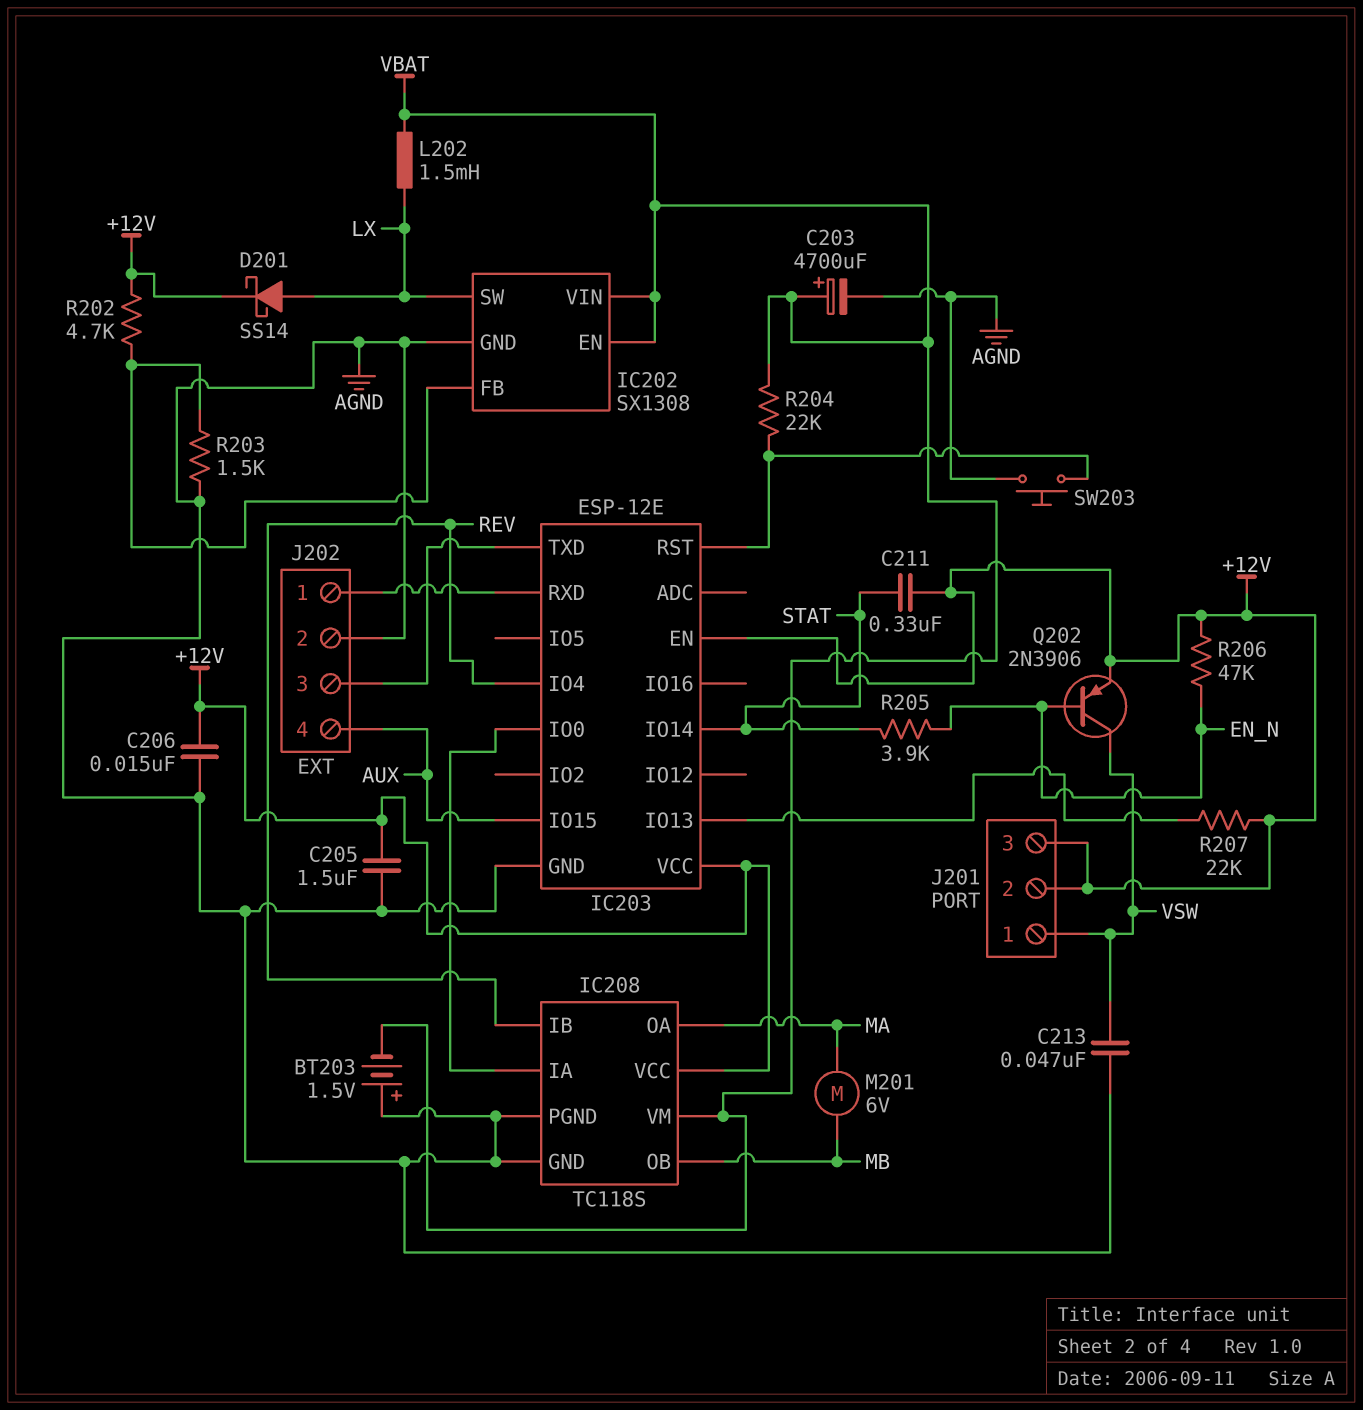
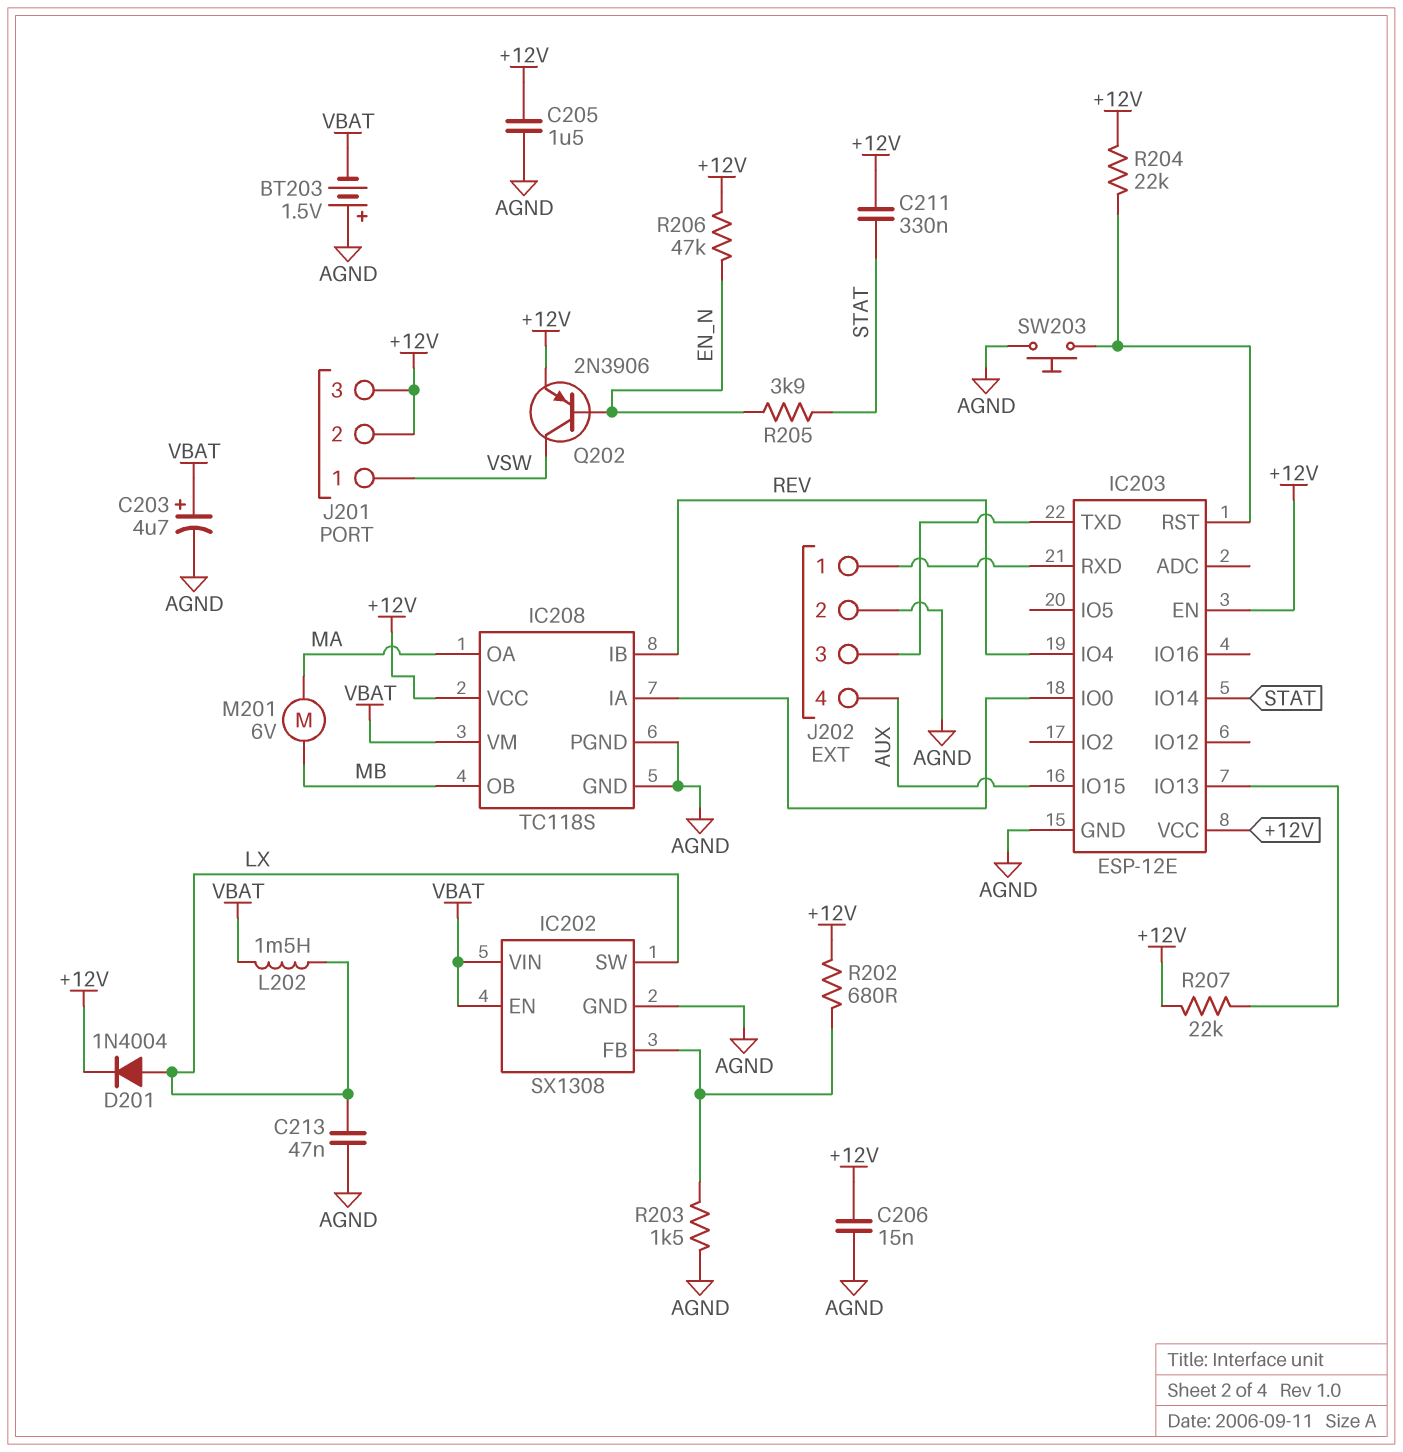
C203: 4700uF (plus VBAT, minus AGND) -> 4.7uF (plus VBAT, minus AGND)
C213: 47nF (AGND, VSW) -> 47nF (AGND, LX)
D201: schottky SS14 (A LX, K +12V) -> diode 1N4004 (A LX, K +12V)
R202: 4.7k (+12V, IC202/FB) -> 680 (+12V, IC202/FB)
R204: 22k (IC203/RST, VBAT) -> 22k (+12V, IC203/RST)

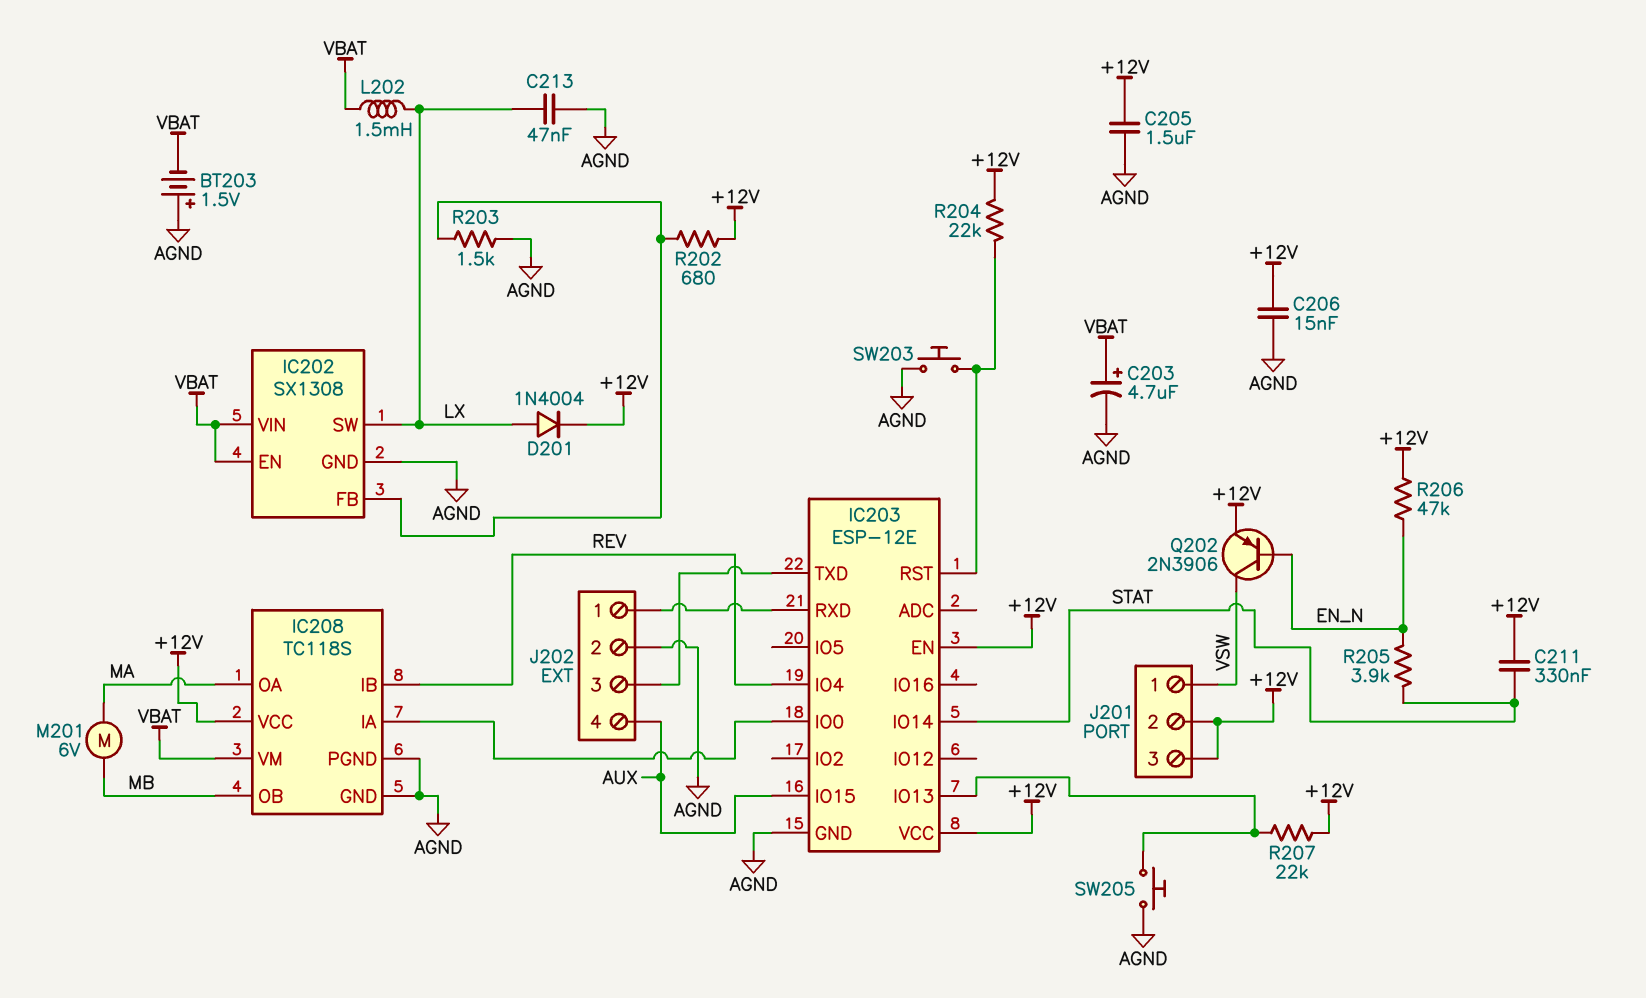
SW205: none -> button (AGND, IC203/IO13)

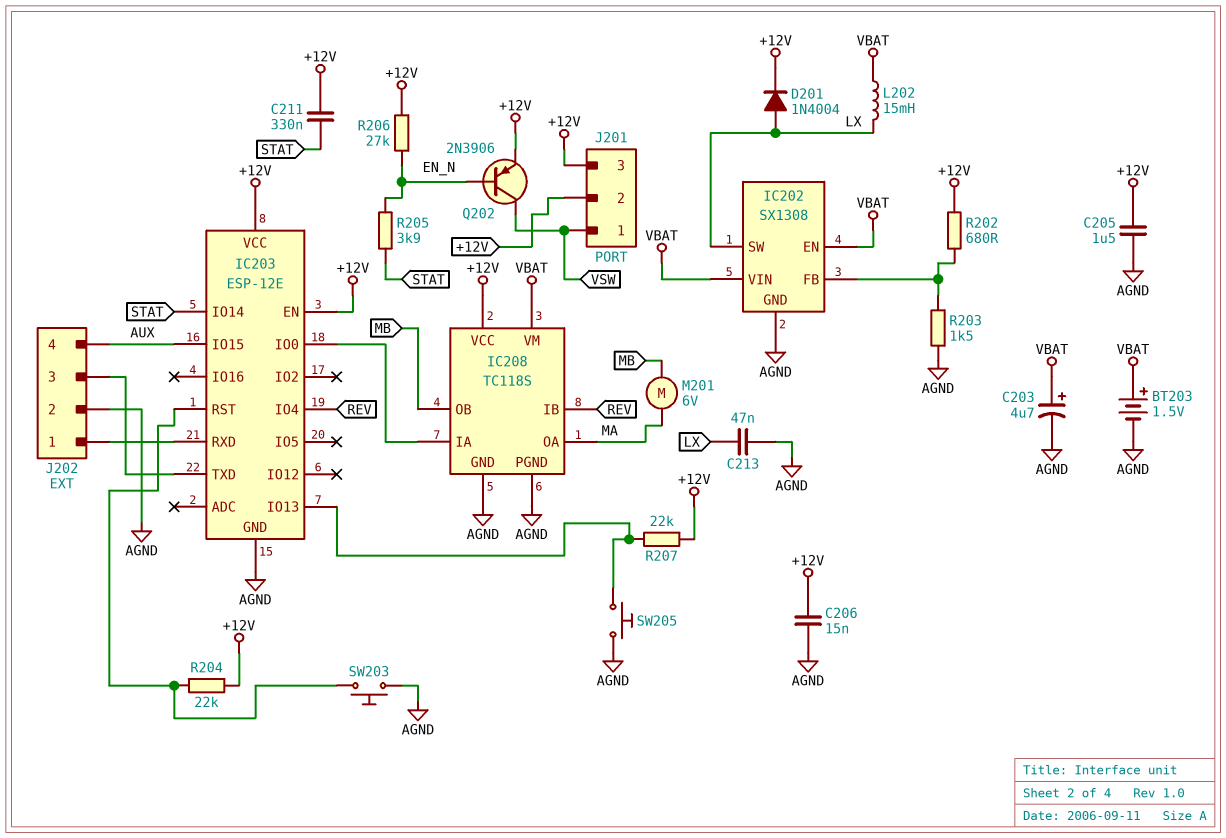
BT203: 1.5V (plus AGND, minus VBAT) -> 1.5V (plus VBAT, minus AGND)
L202: 1.5mH (LX, VBAT) -> 15mH (LX, VBAT)
R206: 47k (+12V, EN_N) -> 27k (+12V, EN_N)

